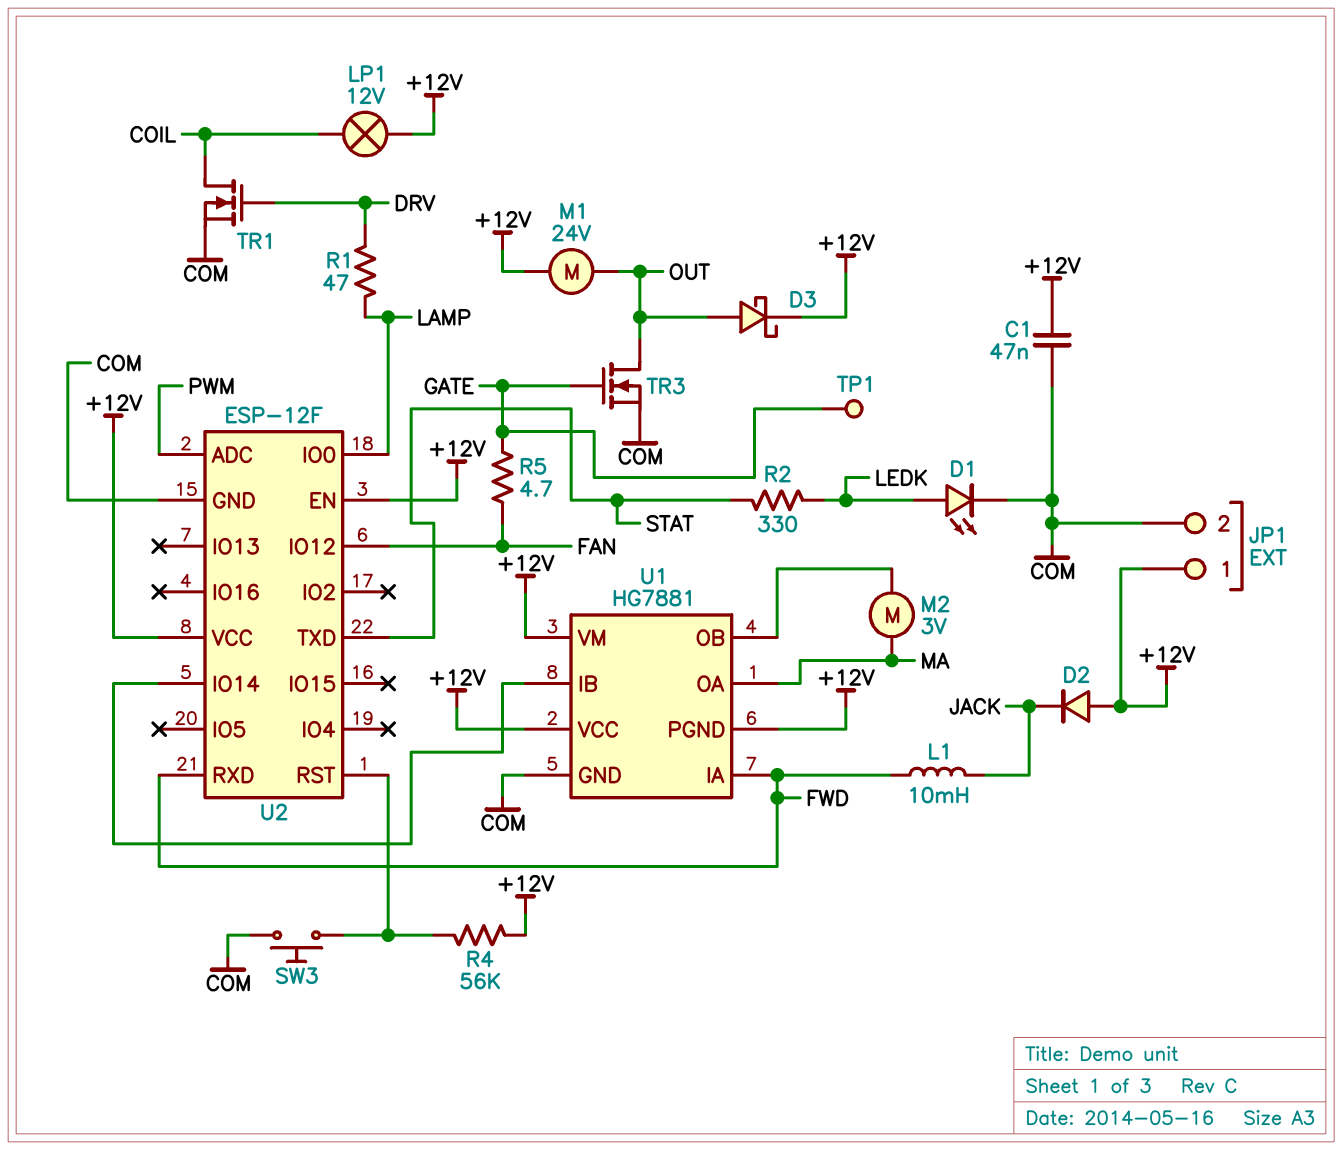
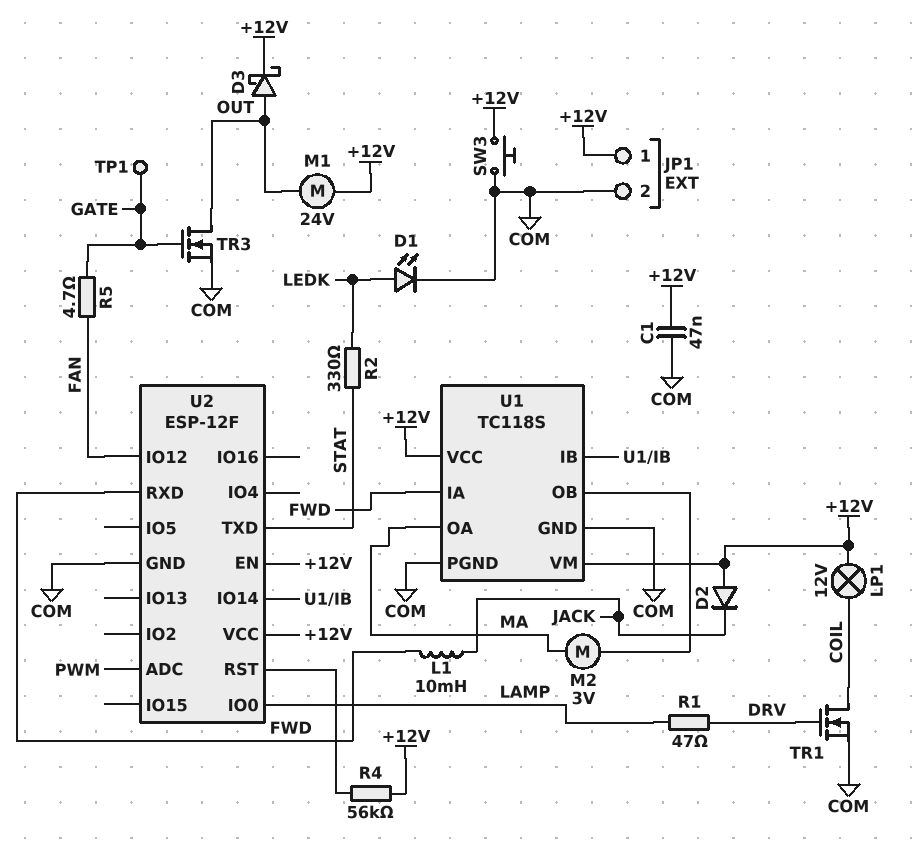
SW3: button (COM, U2/RST) -> button (+12V, COM)
U1: HG7881 -> TC118S
U1 pin PGND: +12V -> COM

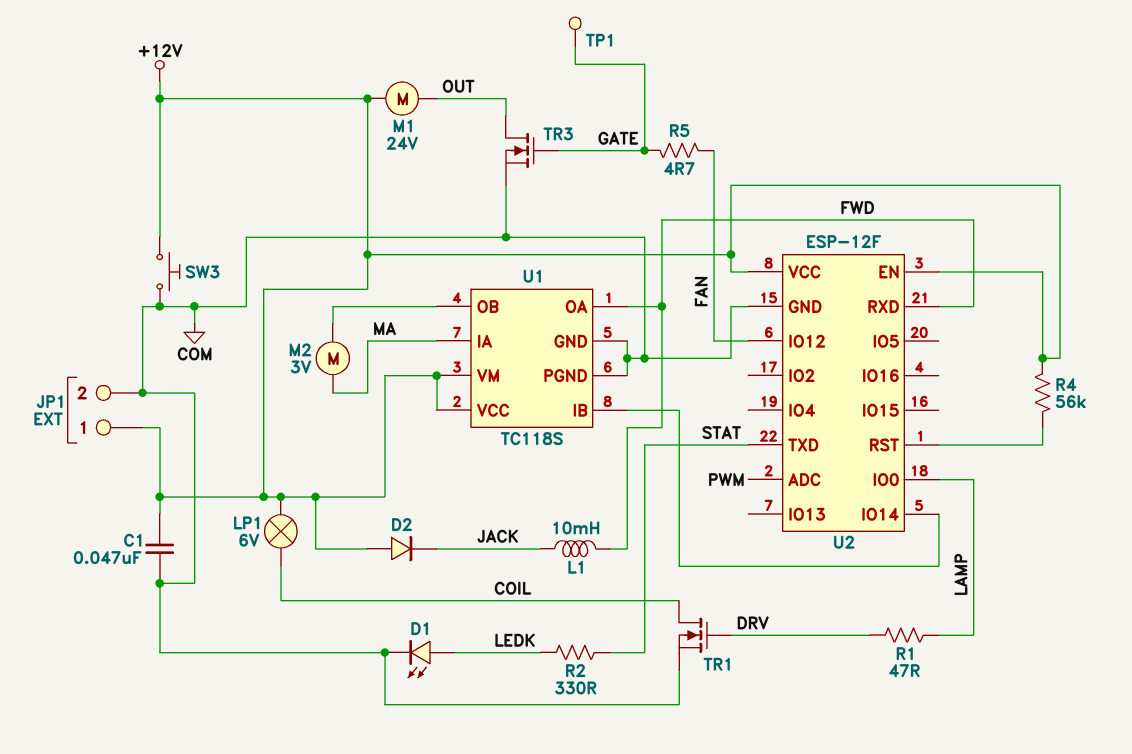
D3: schottky (A OUT, K +12V) -> none
LP1: lamp 12V (+12V, COIL) -> lamp 6V (+12V, COIL)
U1 pin IA: FWD -> MA
U1 pin OA: MA -> FWD

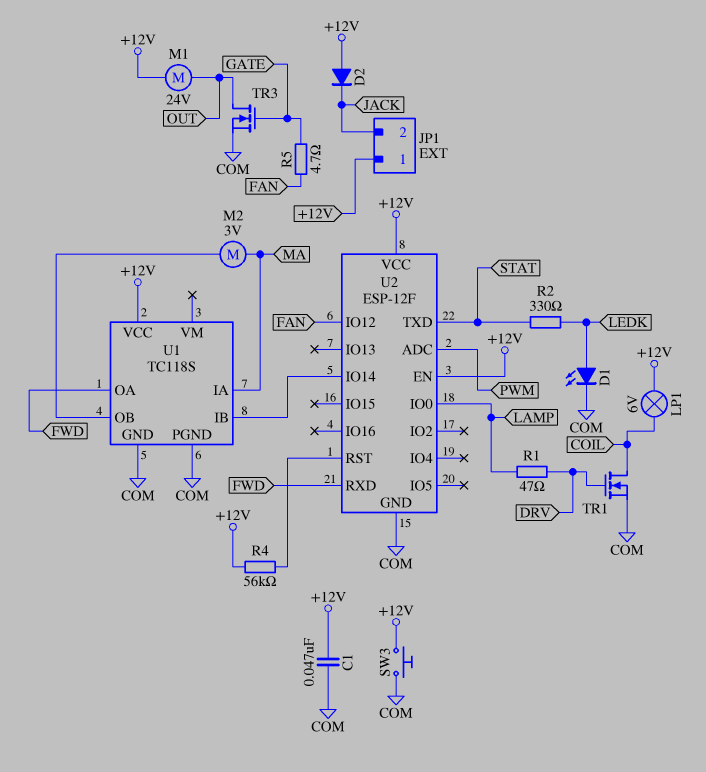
JP1 pin 2: COM -> JACK
L1: 10mH (FWD, JACK) -> none
TP1: test point (GATE) -> none
U1 pin VM: +12V -> none

